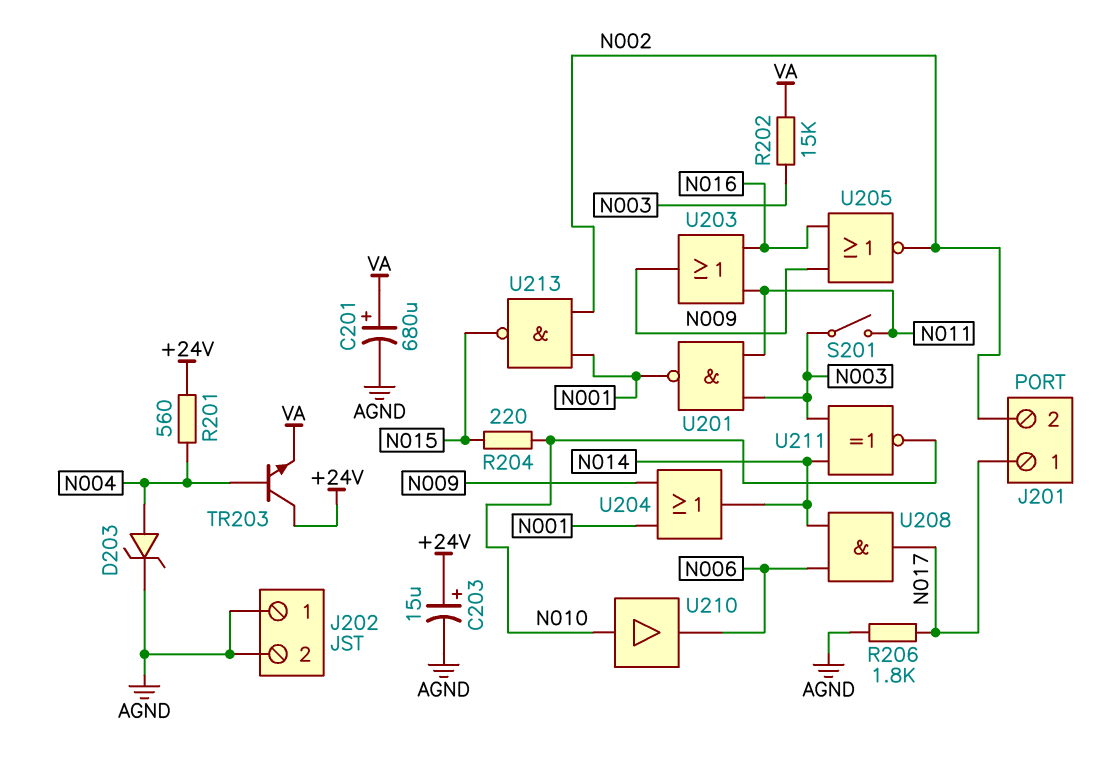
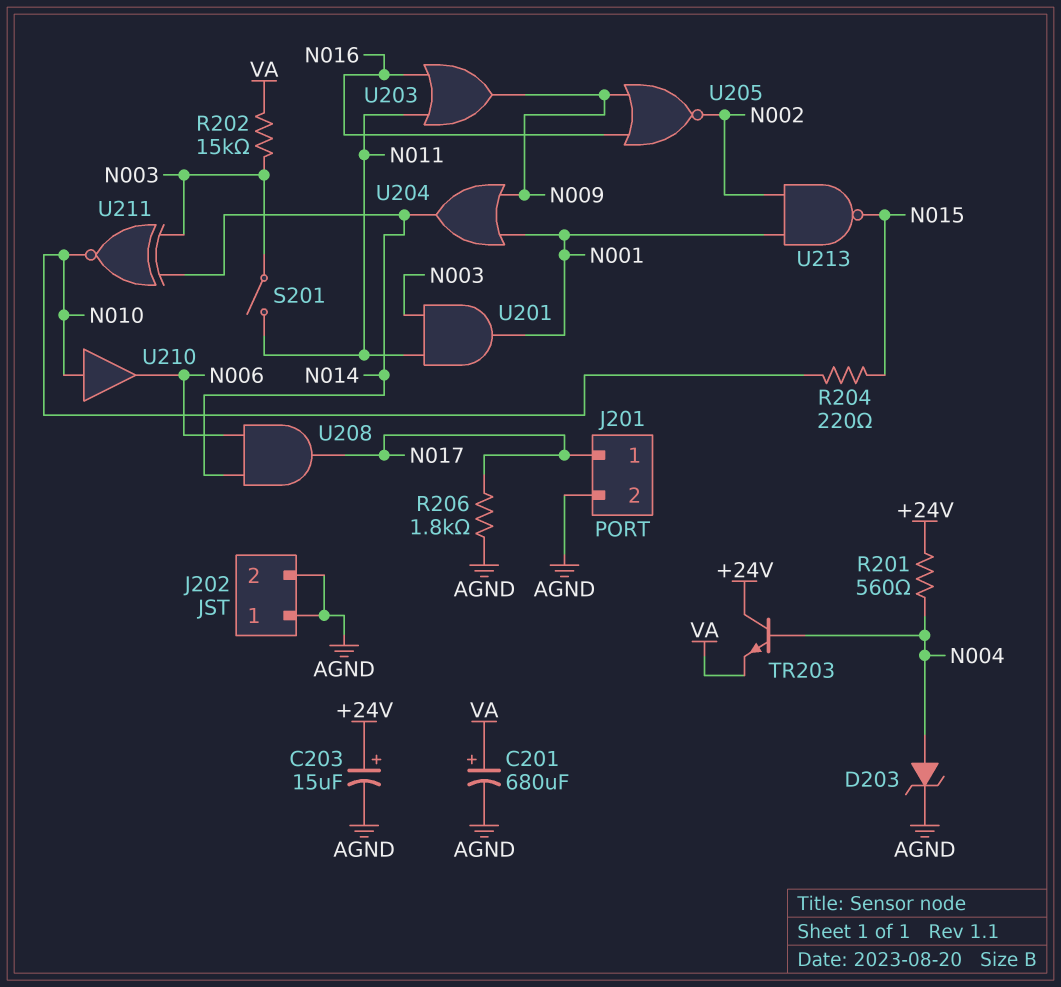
J201 pin 2: N002 -> AGND
U201: NAND (in N003, in N011, out N001) -> AND (in N003, in N011, out N001)

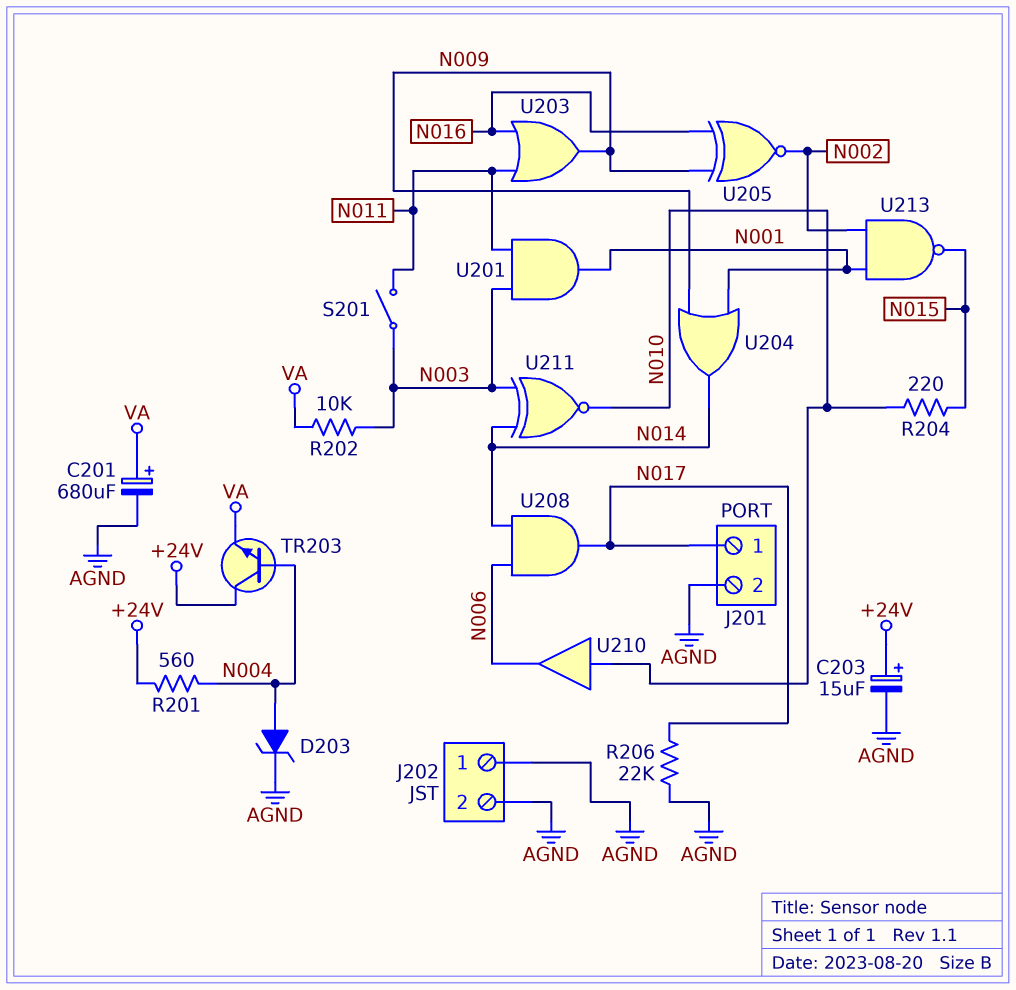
R202: 15k (N003, VA) -> 10k (N003, VA)
R206: 1.8k (AGND, N017) -> 22k (AGND, N017)
U205: NOR (in N009, in N016, out N002) -> XNOR (in N009, in N016, out N002)

